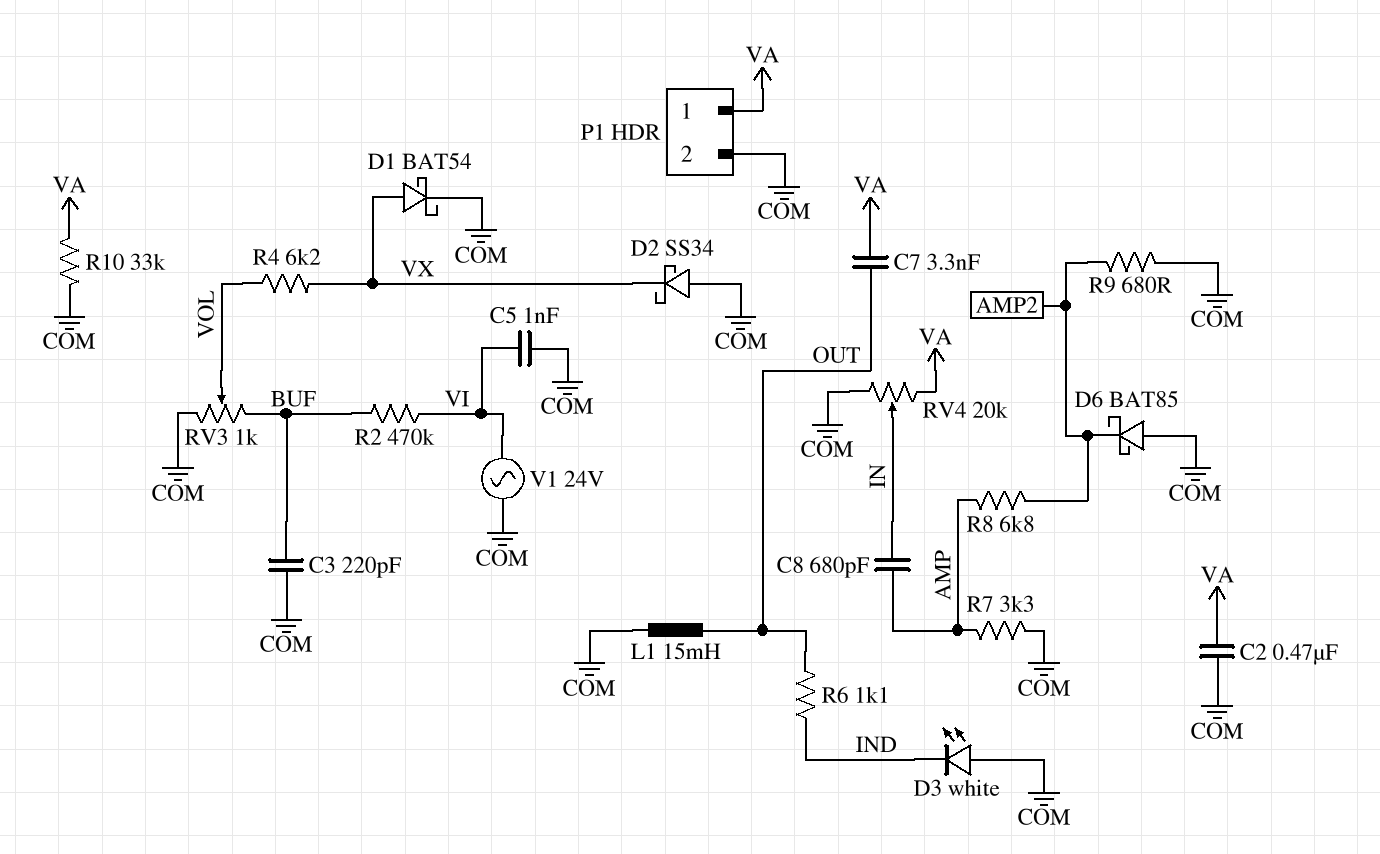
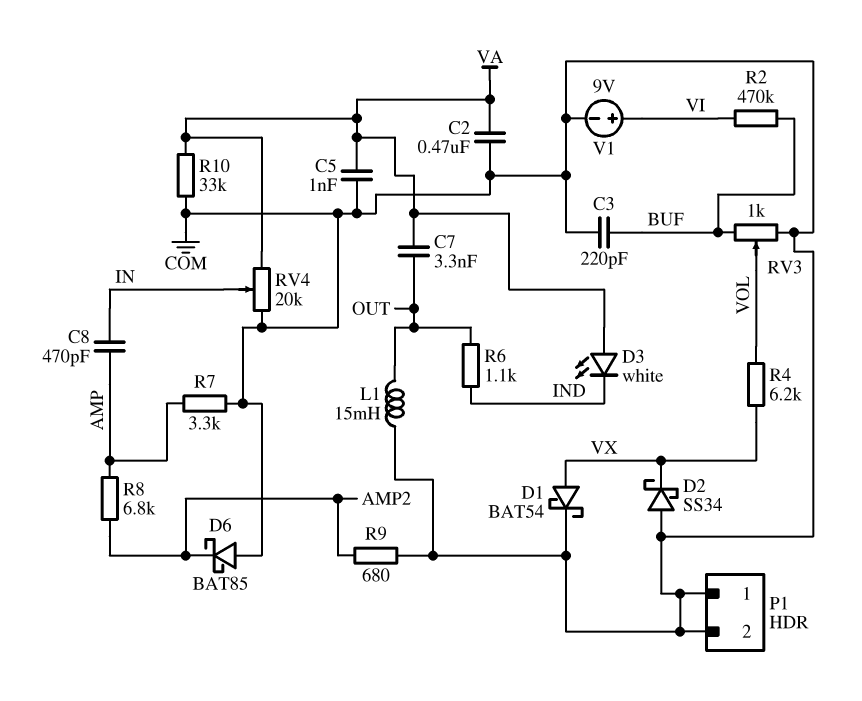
C5: 1nF (COM, VI) -> 1nF (COM, VA)
C8: 680pF (AMP, IN) -> 470pF (AMP, IN)
D3: LED white (A COM, K IND) -> LED white (A VA, K IND)
P1 pin 1: VA -> COM
V1: AC 24V (COM, VI) -> 9V (plus VI, minus COM)

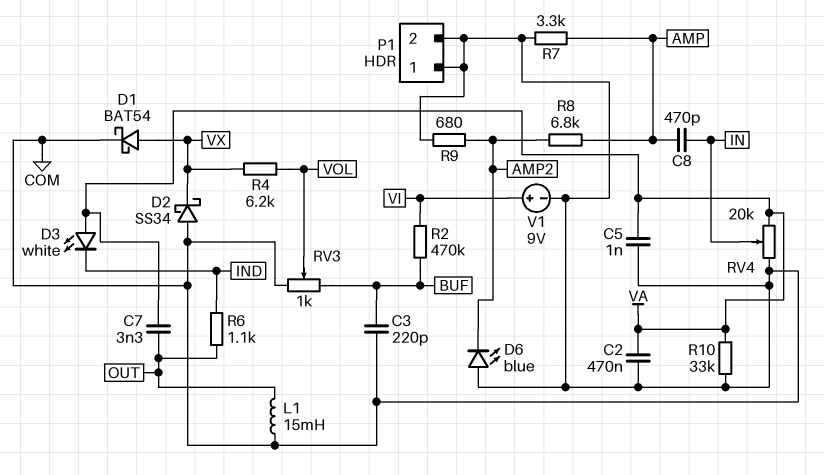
D6: schottky BAT85 (A COM, K AMP2) -> LED blue (A COM, K AMP2)

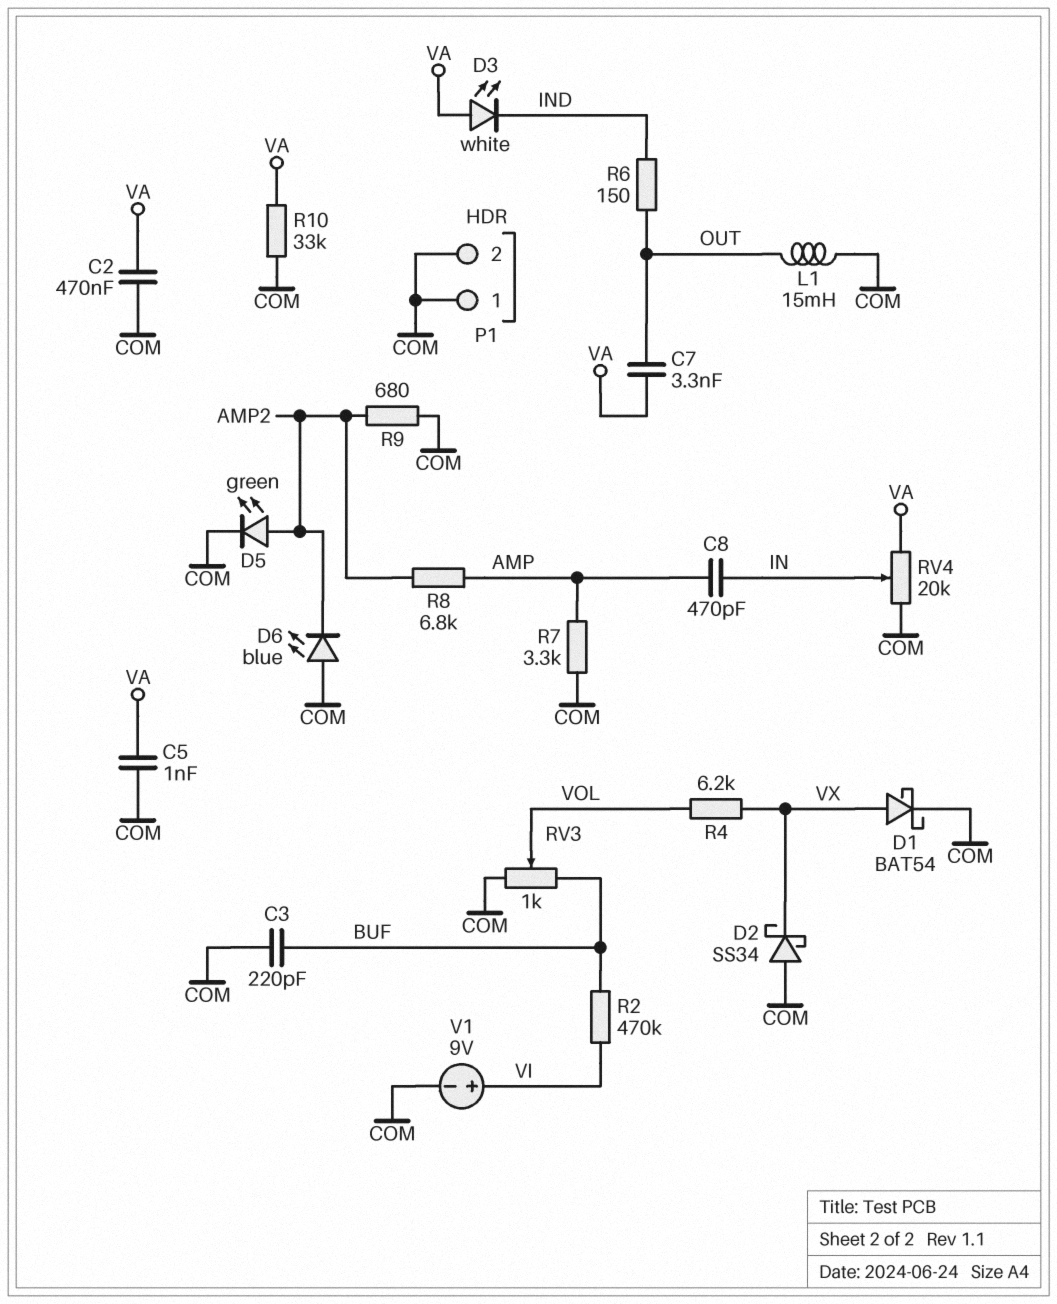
D5: none -> LED green (A AMP2, K COM)
R6: 1.1k (IND, OUT) -> 150 (IND, OUT)

